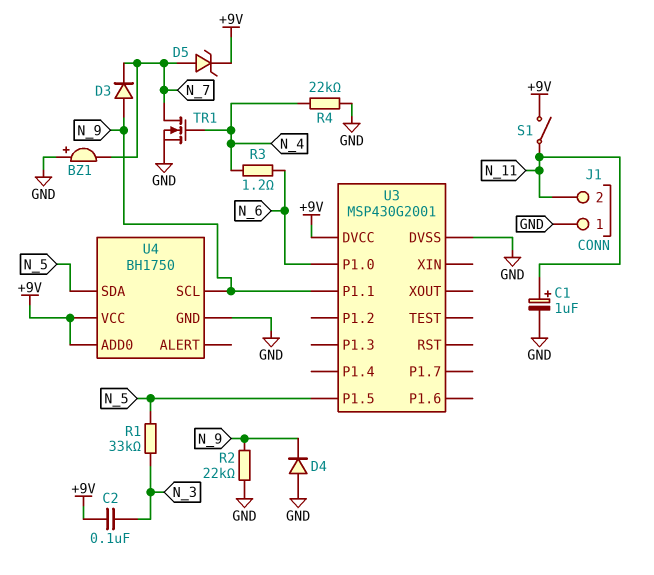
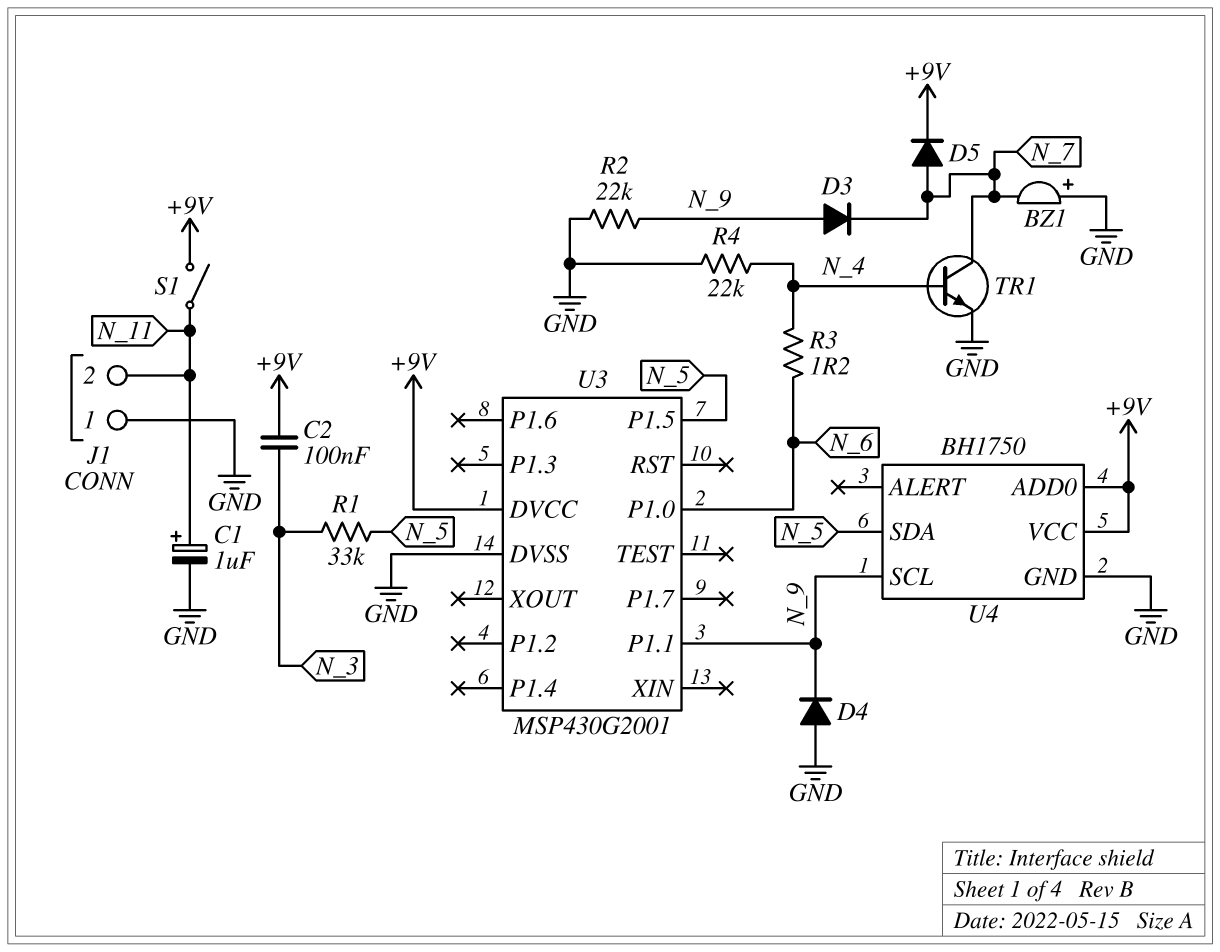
D5: zener (A N_7, K +9V) -> diode (A N_7, K +9V)
TR1: NMOS (G N_4, D N_7, S GND) -> NPN (B N_4, C N_7, E GND)

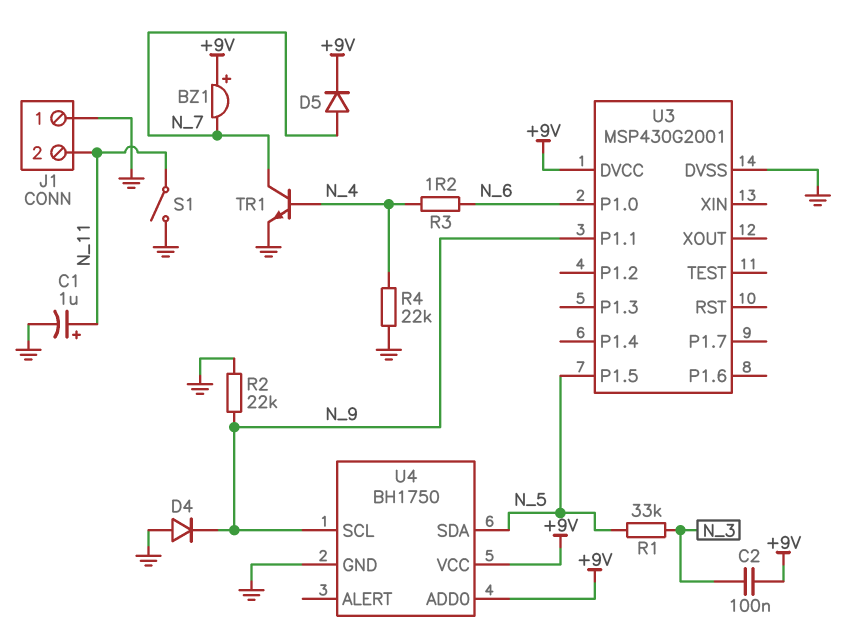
BZ1: buzzer (plus GND, minus N_7) -> buzzer (plus +9V, minus N_7)
D3: diode (A N_9, K N_7) -> none
S1: switch (+9V, N_11) -> switch (GND, N_11)

